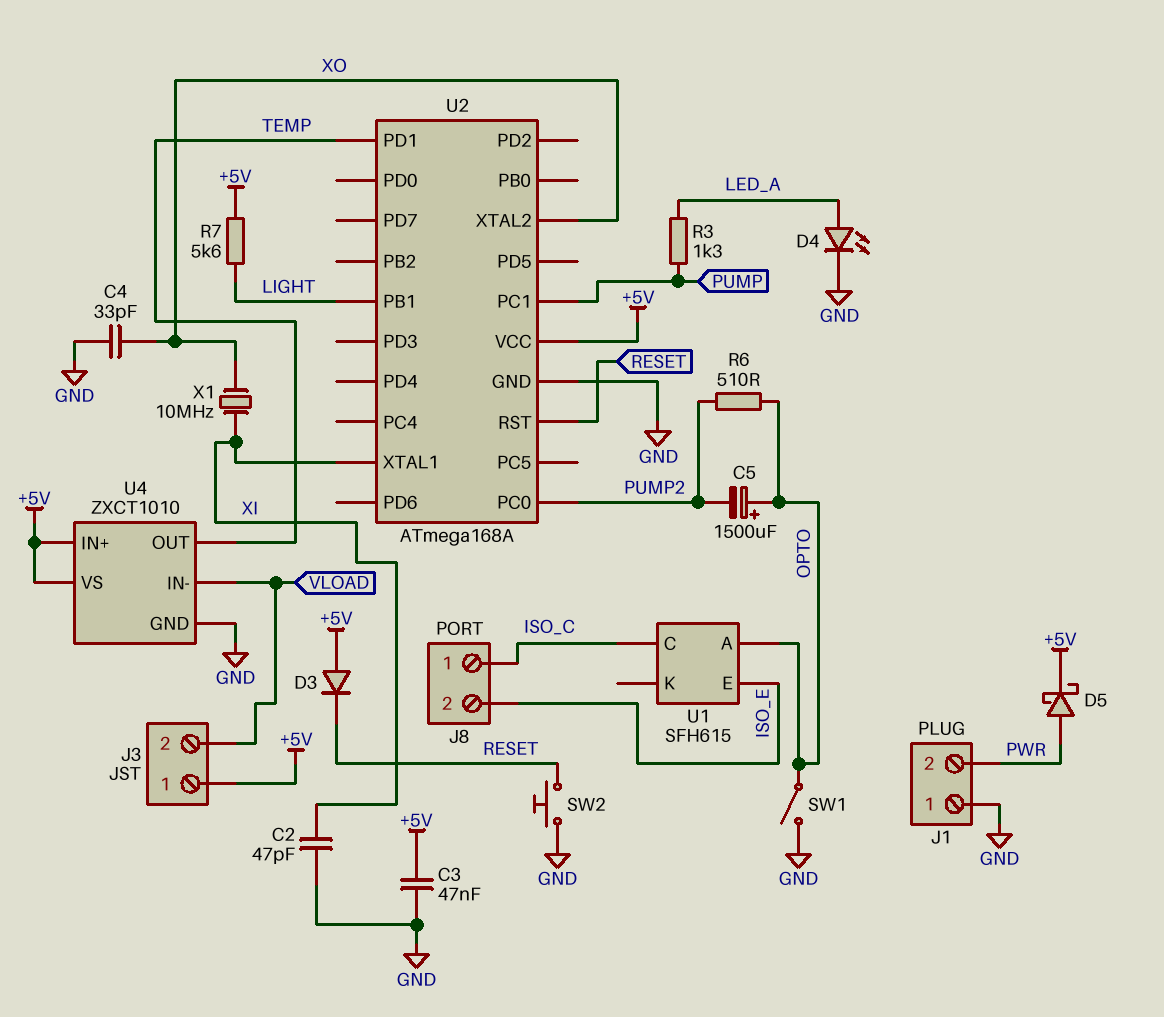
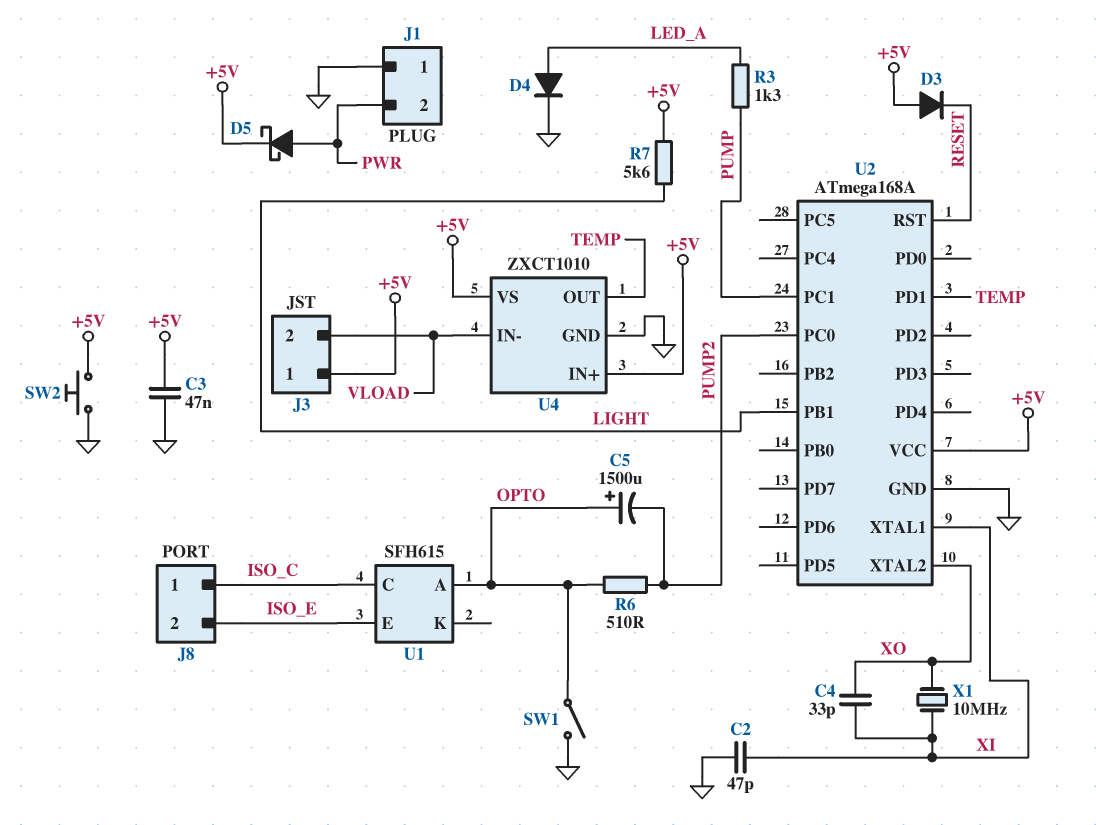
C4: 33pF (GND, XO) -> 33pF (XI, XO)
D4: LED (A LED_A, K GND) -> diode (A LED_A, K GND)
SW2: button (GND, RESET) -> button (+5V, GND)

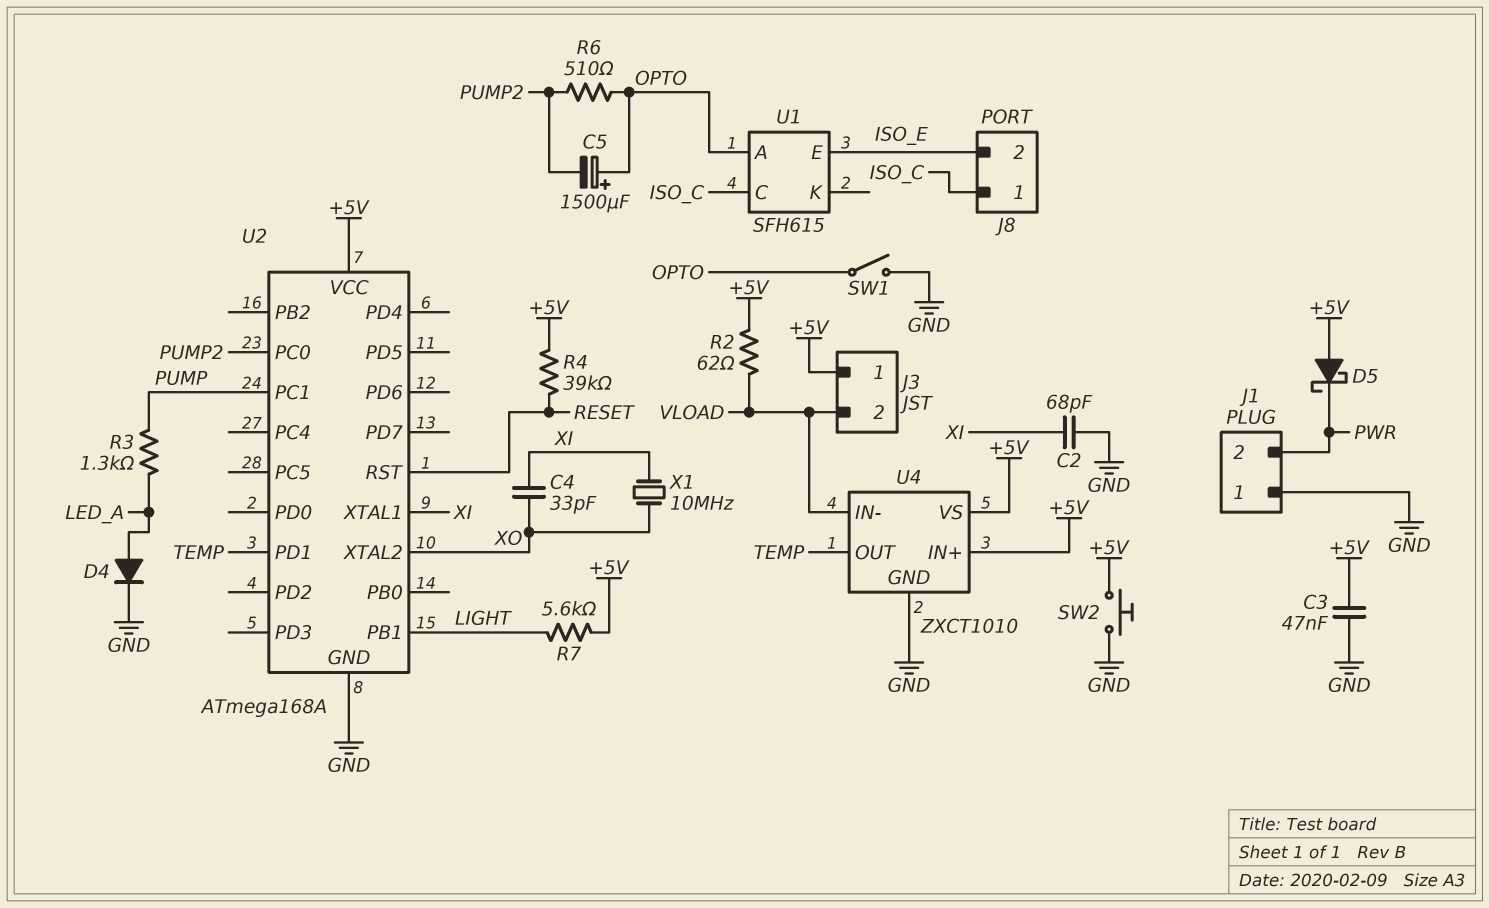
C2: 47pF (GND, XI) -> 68pF (GND, XI)
D3: diode (A +5V, K RESET) -> none
D5: schottky (A PWR, K +5V) -> schottky (A +5V, K PWR)
R2: none -> 62 (+5V, VLOAD)
R4: none -> 39k (+5V, RESET)

